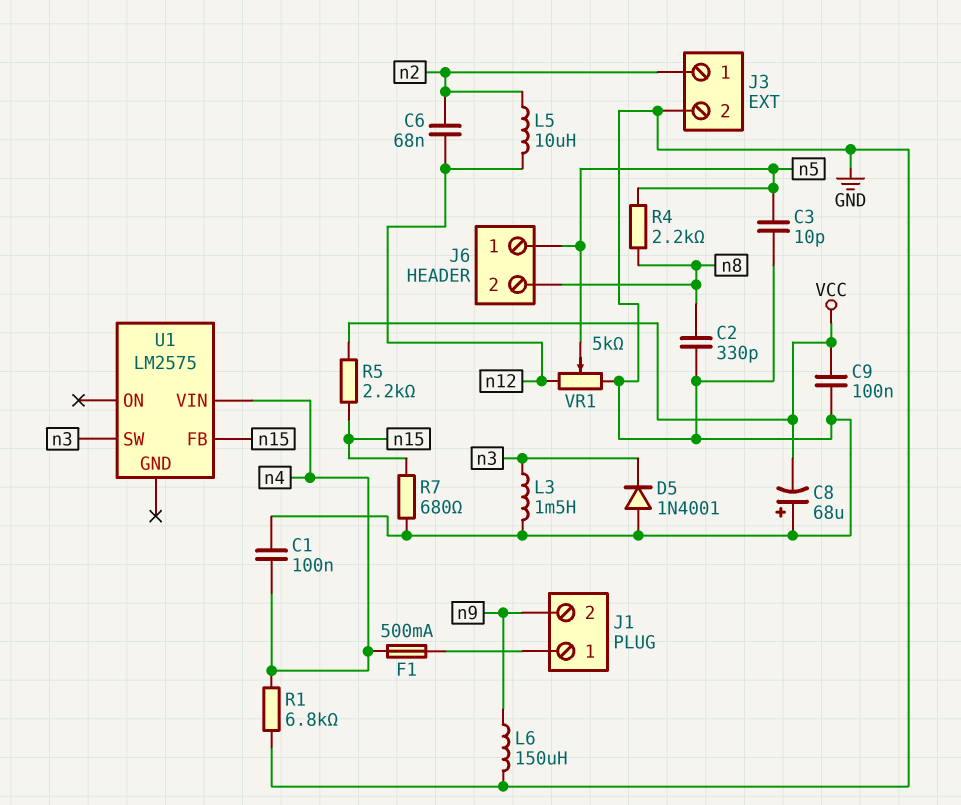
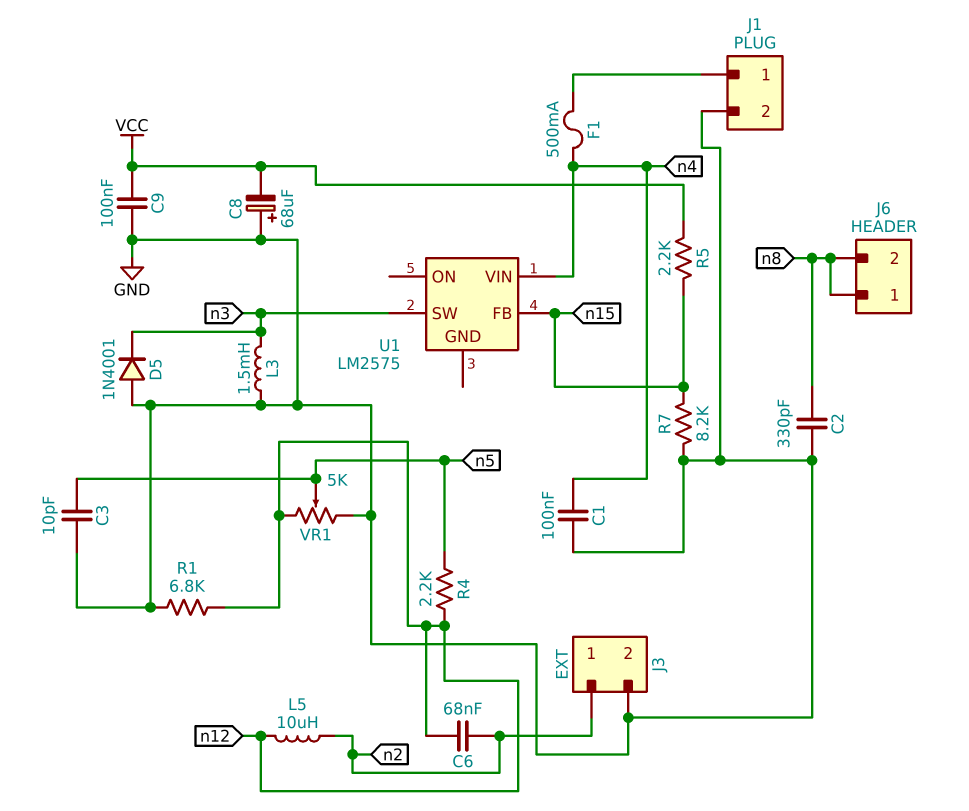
J1 pin 2: n9 -> GND
J6 pin 1: n5 -> n8
L6: 150uH (GND, n9) -> none
R1: 6.8k (GND, n4) -> 6.8k (GND, n12)
R4: 2.2k (n5, n8) -> 2.2k (n5, n12)
R7: 680 (GND, n15) -> 8.2k (GND, n15)

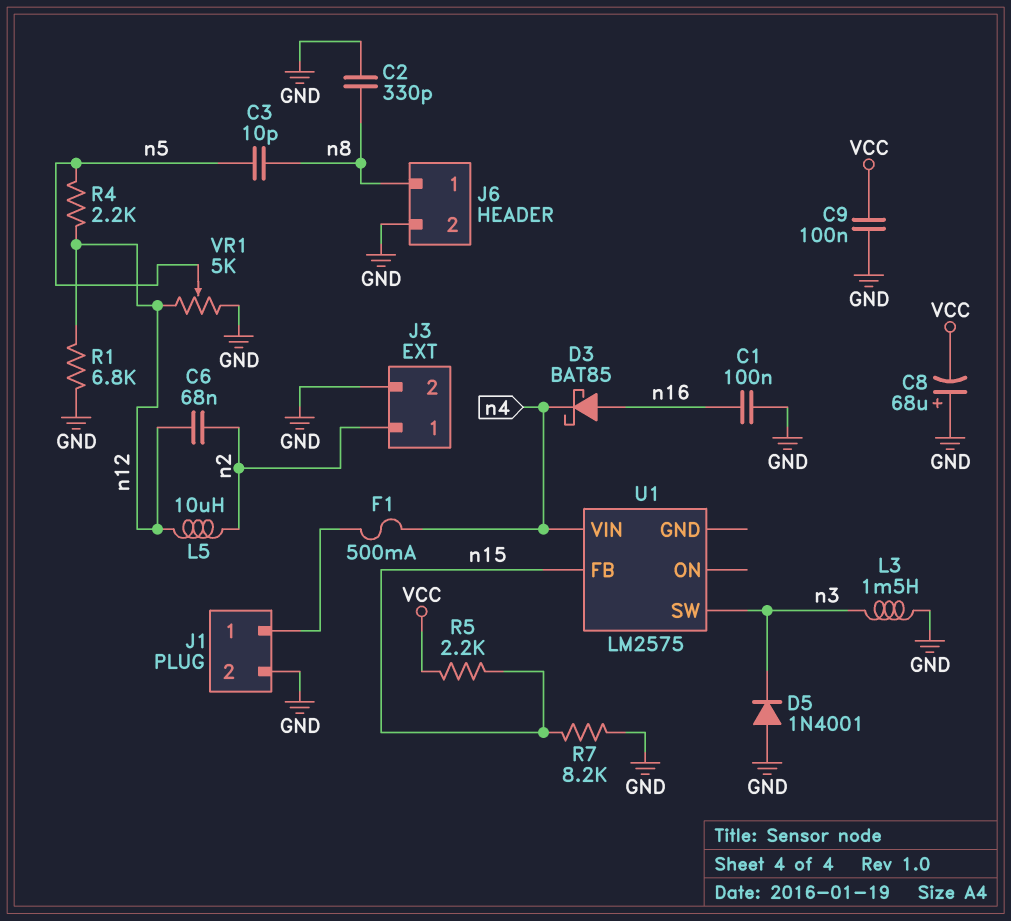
C1: 100nF (GND, n4) -> 100nF (GND, n16)
C3: 10pF (GND, n5) -> 10pF (n5, n8)
D3: none -> schottky BAT85 (A n16, K n4)
J6 pin 2: n8 -> GND

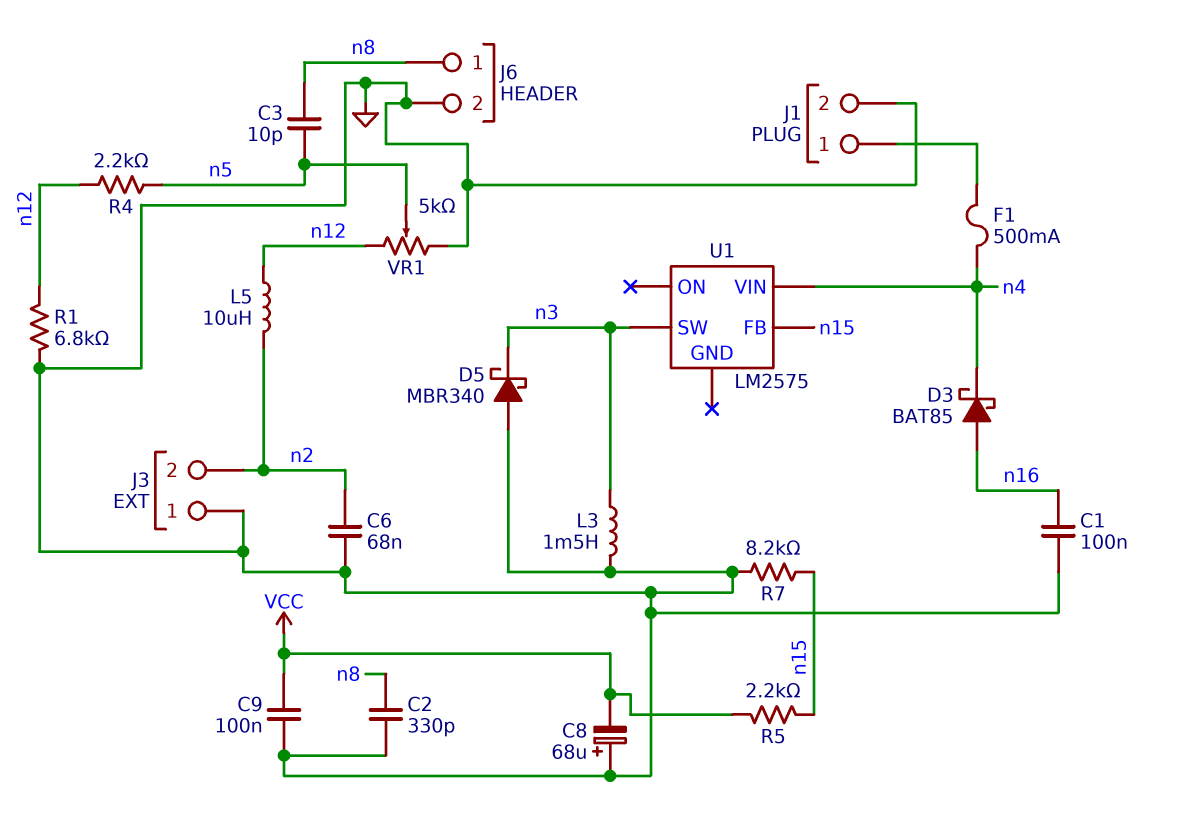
C6: 68nF (n2, n12) -> 68nF (GND, n2)
D5: diode 1N4001 (A GND, K n3) -> schottky MBR340 (A GND, K n3)
J3 pin 1: n2 -> GND
J3 pin 2: GND -> n2

